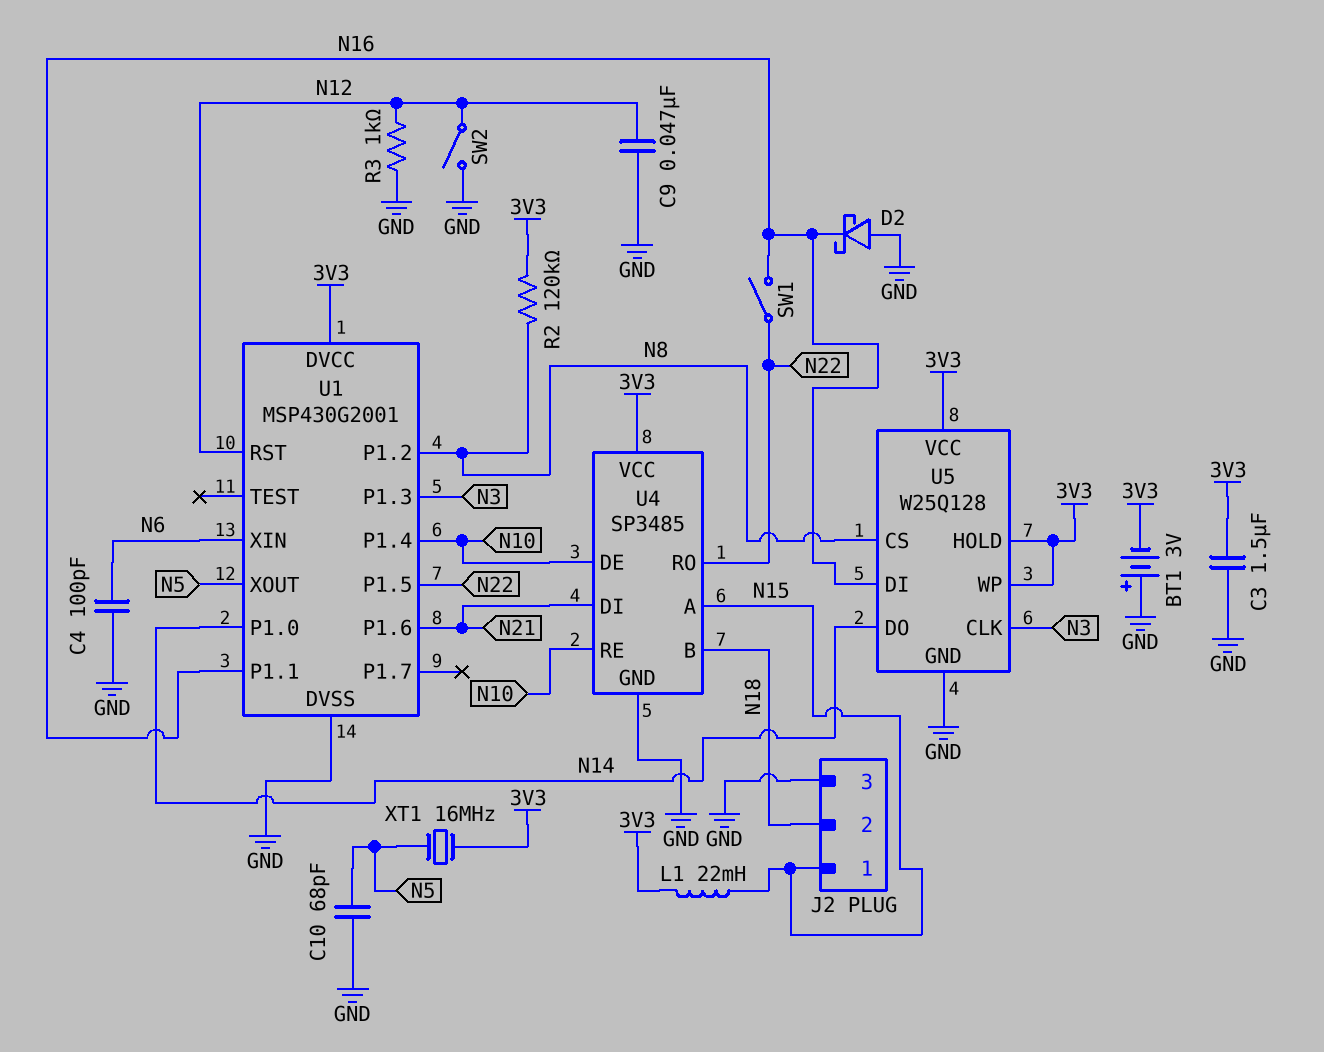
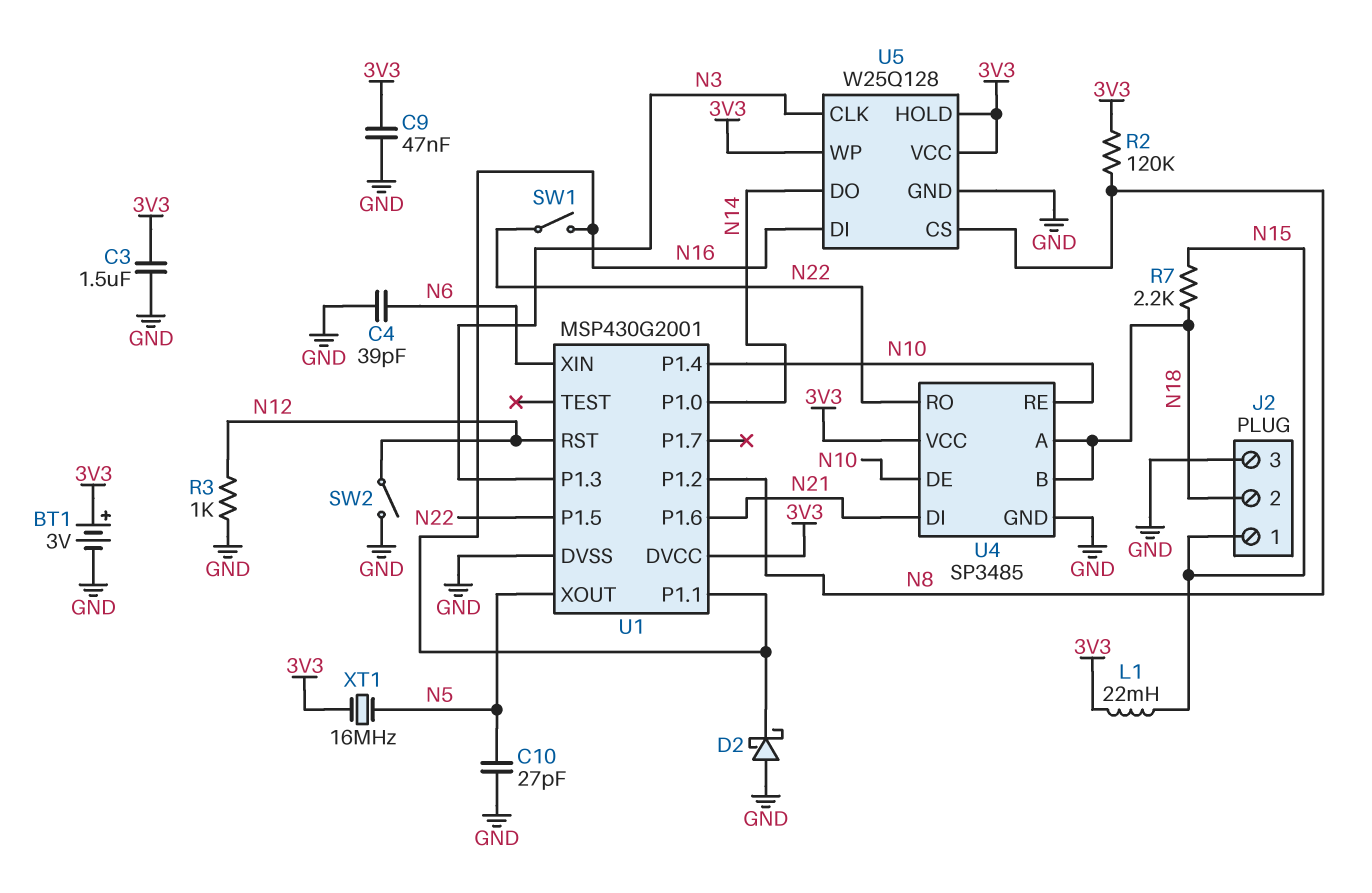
BT1: 3V (plus GND, minus 3V3) -> 3V (plus 3V3, minus GND)
C4: 100pF (GND, N6) -> 39pF (GND, N6)
C9: 47nF (GND, N12) -> 47nF (3V3, GND)
C10: 68pF (GND, N5) -> 27pF (GND, N5)
R7: none -> 2.2k (N15, N18)
U4 pin A: N15 -> N18

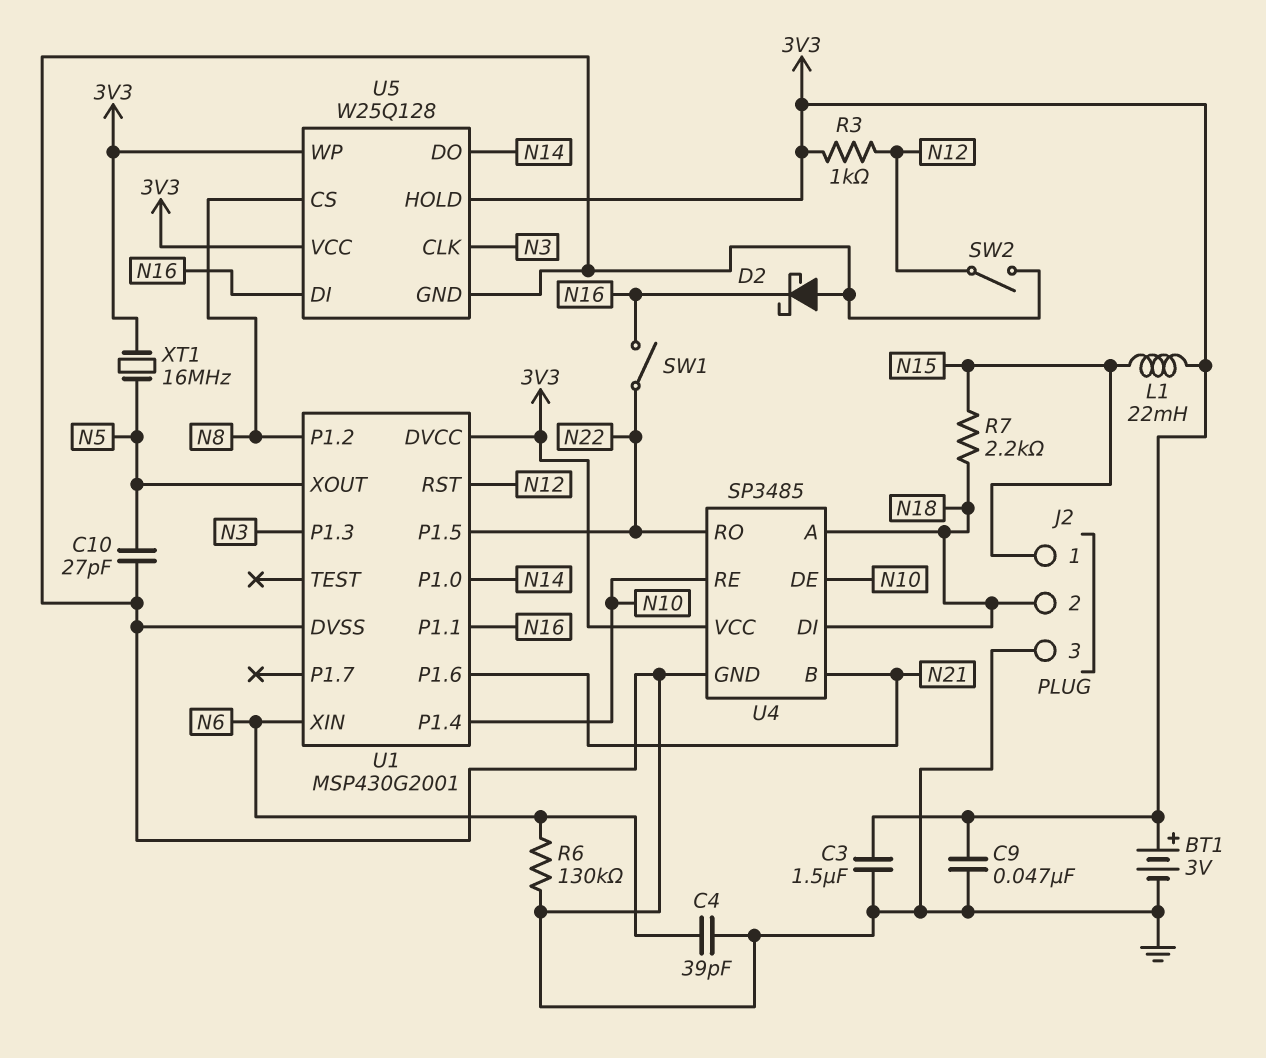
R2: 120k (3V3, N8) -> none
R3: 1k (GND, N12) -> 1k (3V3, N12)
R6: none -> 130k (GND, N6)
U4 pin B: N18 -> N21
U4 pin DI: N21 -> N18

